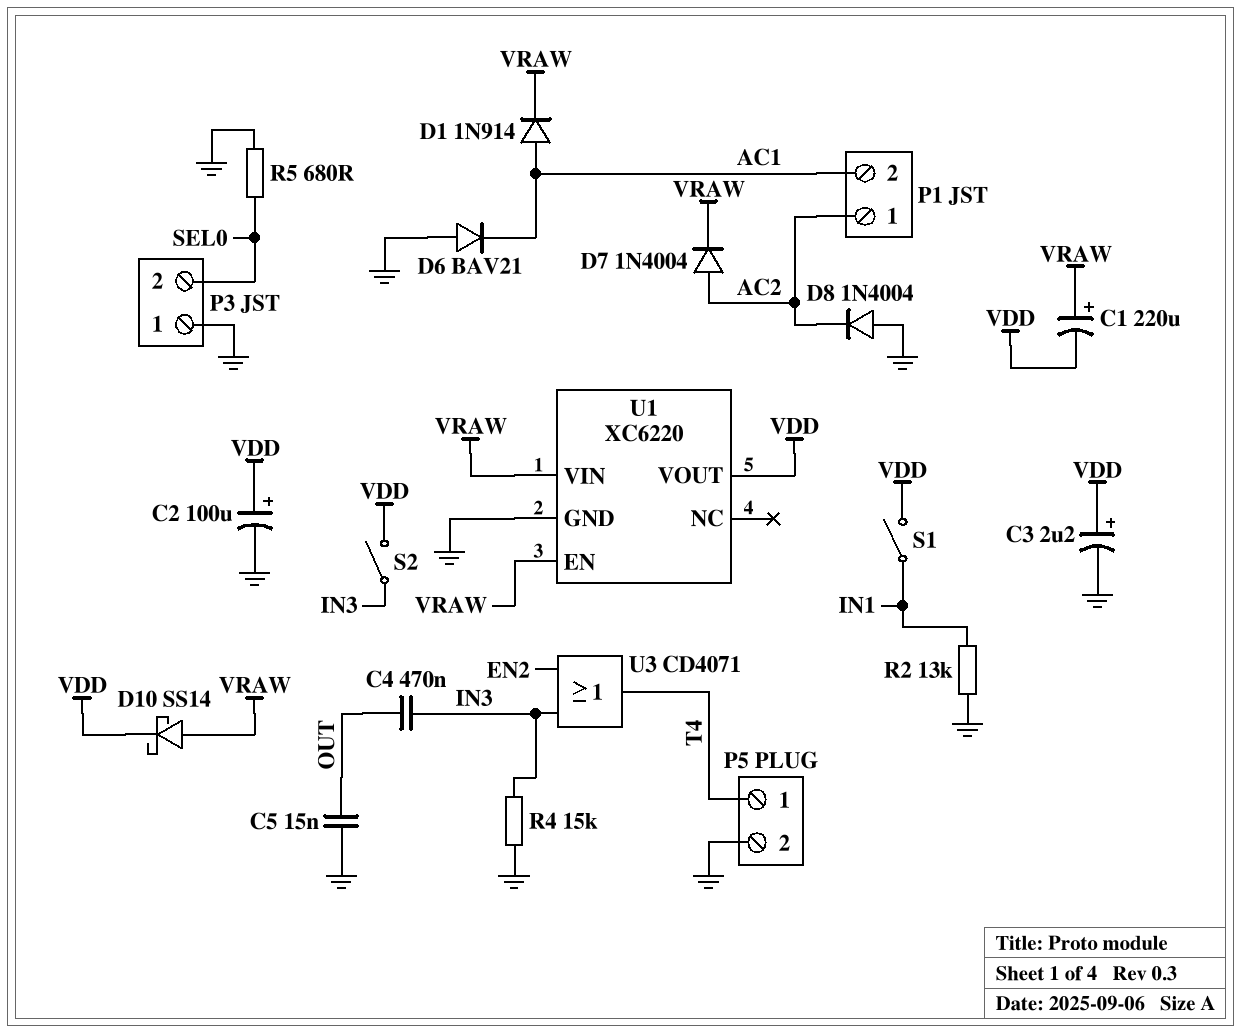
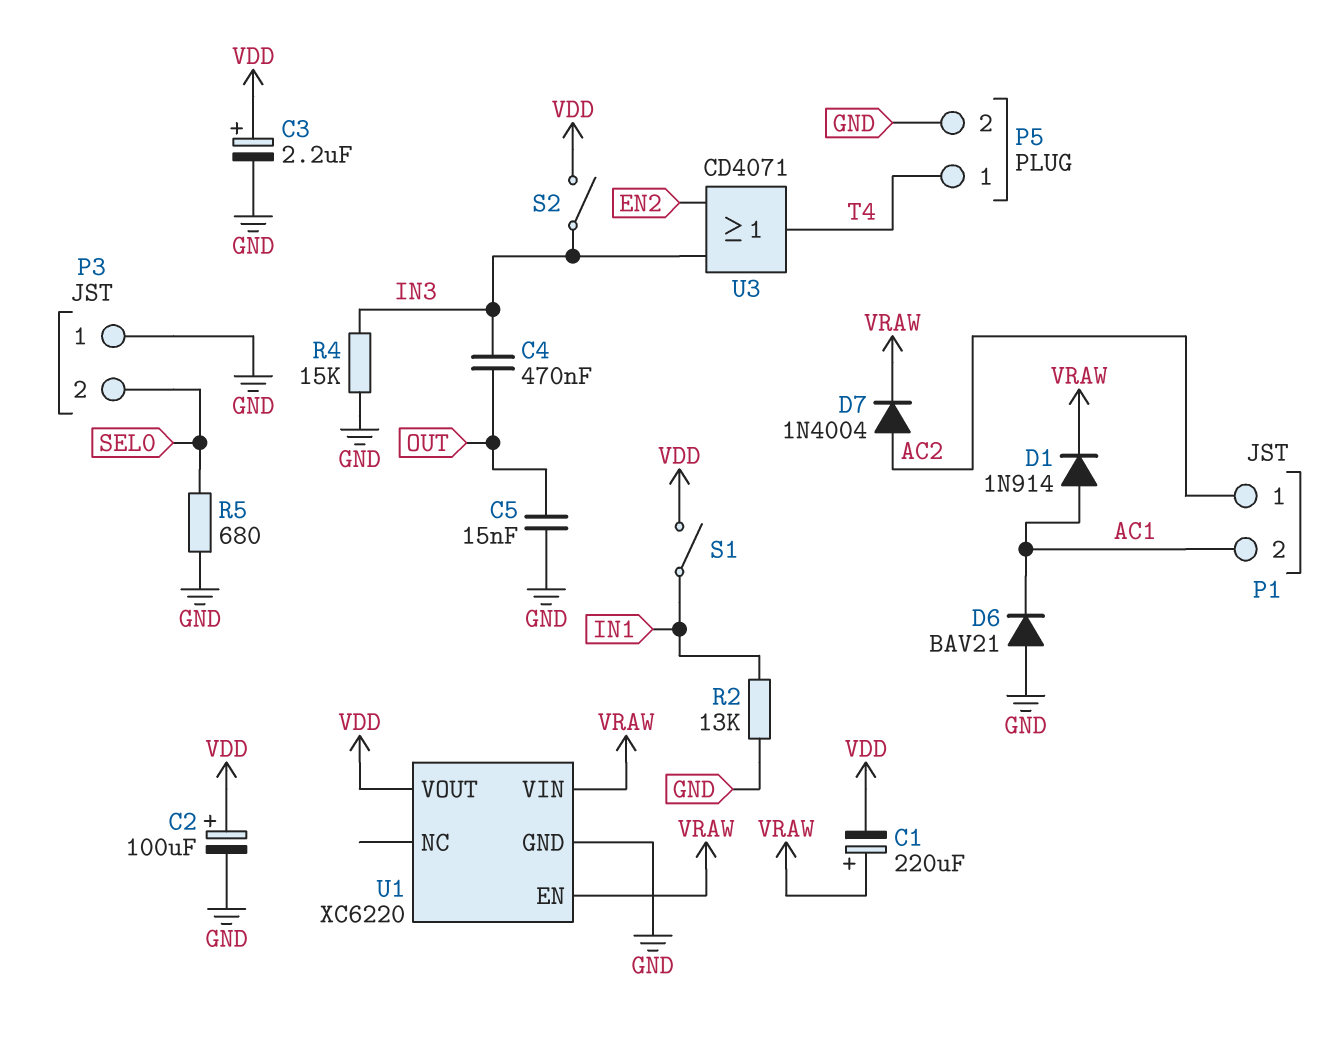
D8: diode 1N4004 (A GND, K AC2) -> none
D10: schottky SS14 (A VRAW, K VDD) -> none

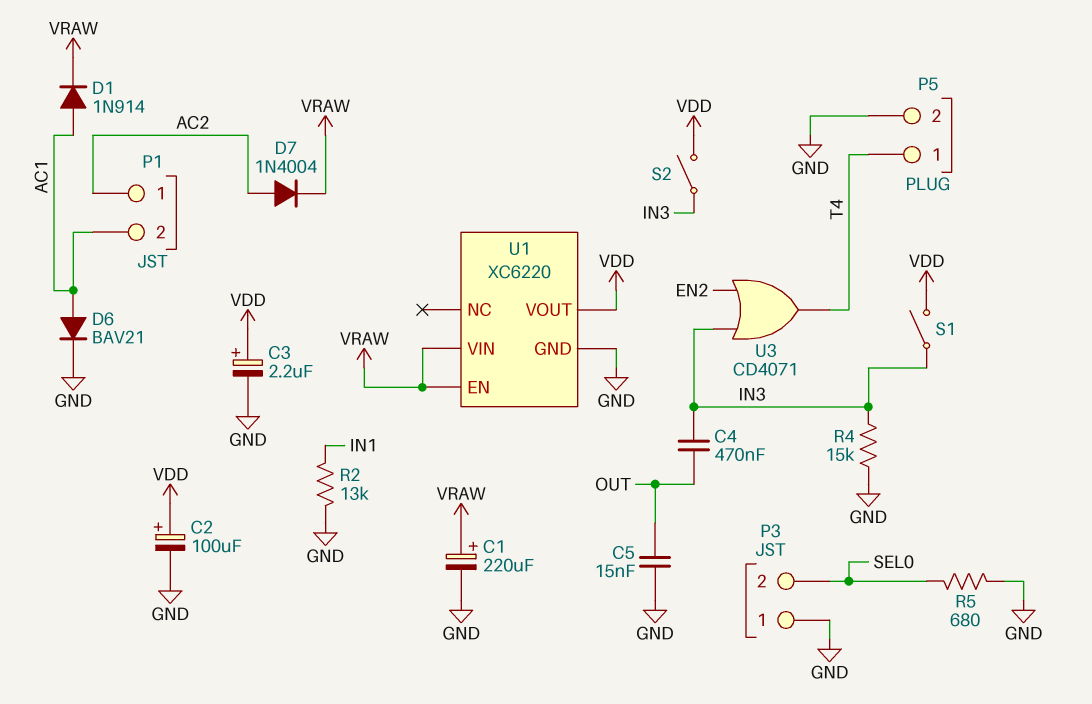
C1: 220uF (plus VRAW, minus VDD) -> 220uF (plus VRAW, minus GND)
D6: diode BAV21 (A GND, K AC1) -> diode BAV21 (A AC1, K GND)
S1: switch (IN1, VDD) -> switch (IN3, VDD)

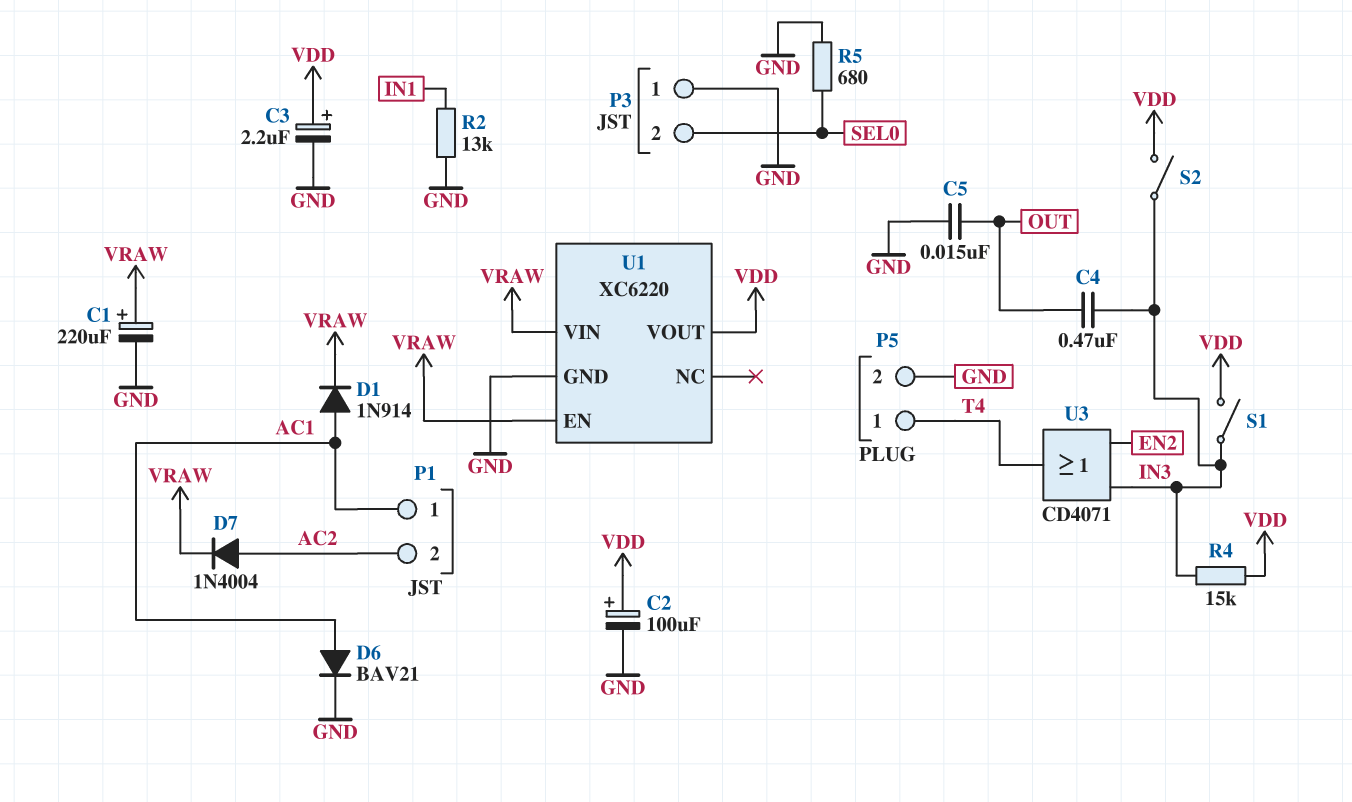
P1 pin 1: AC2 -> AC1
P1 pin 2: AC1 -> AC2
R4: 15k (GND, IN3) -> 15k (IN3, VDD)

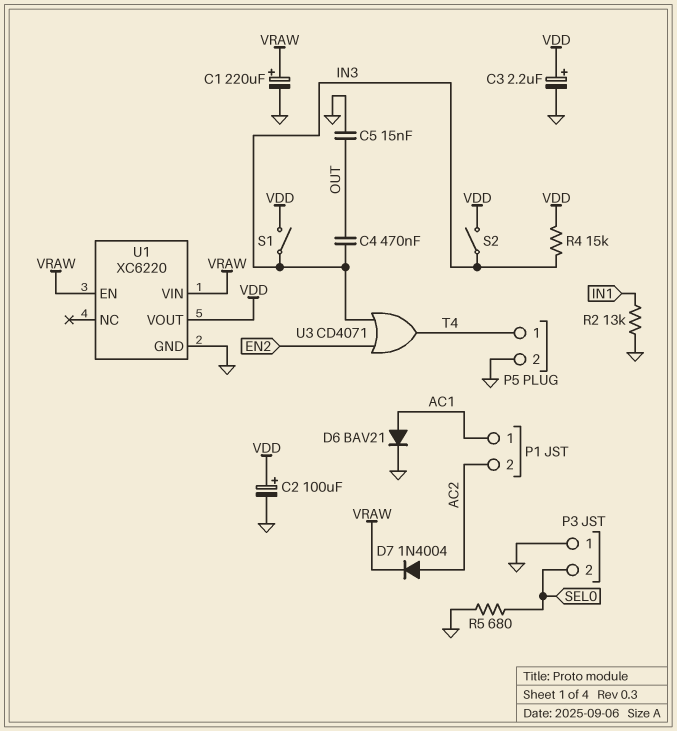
D1: diode 1N914 (A AC1, K VRAW) -> none

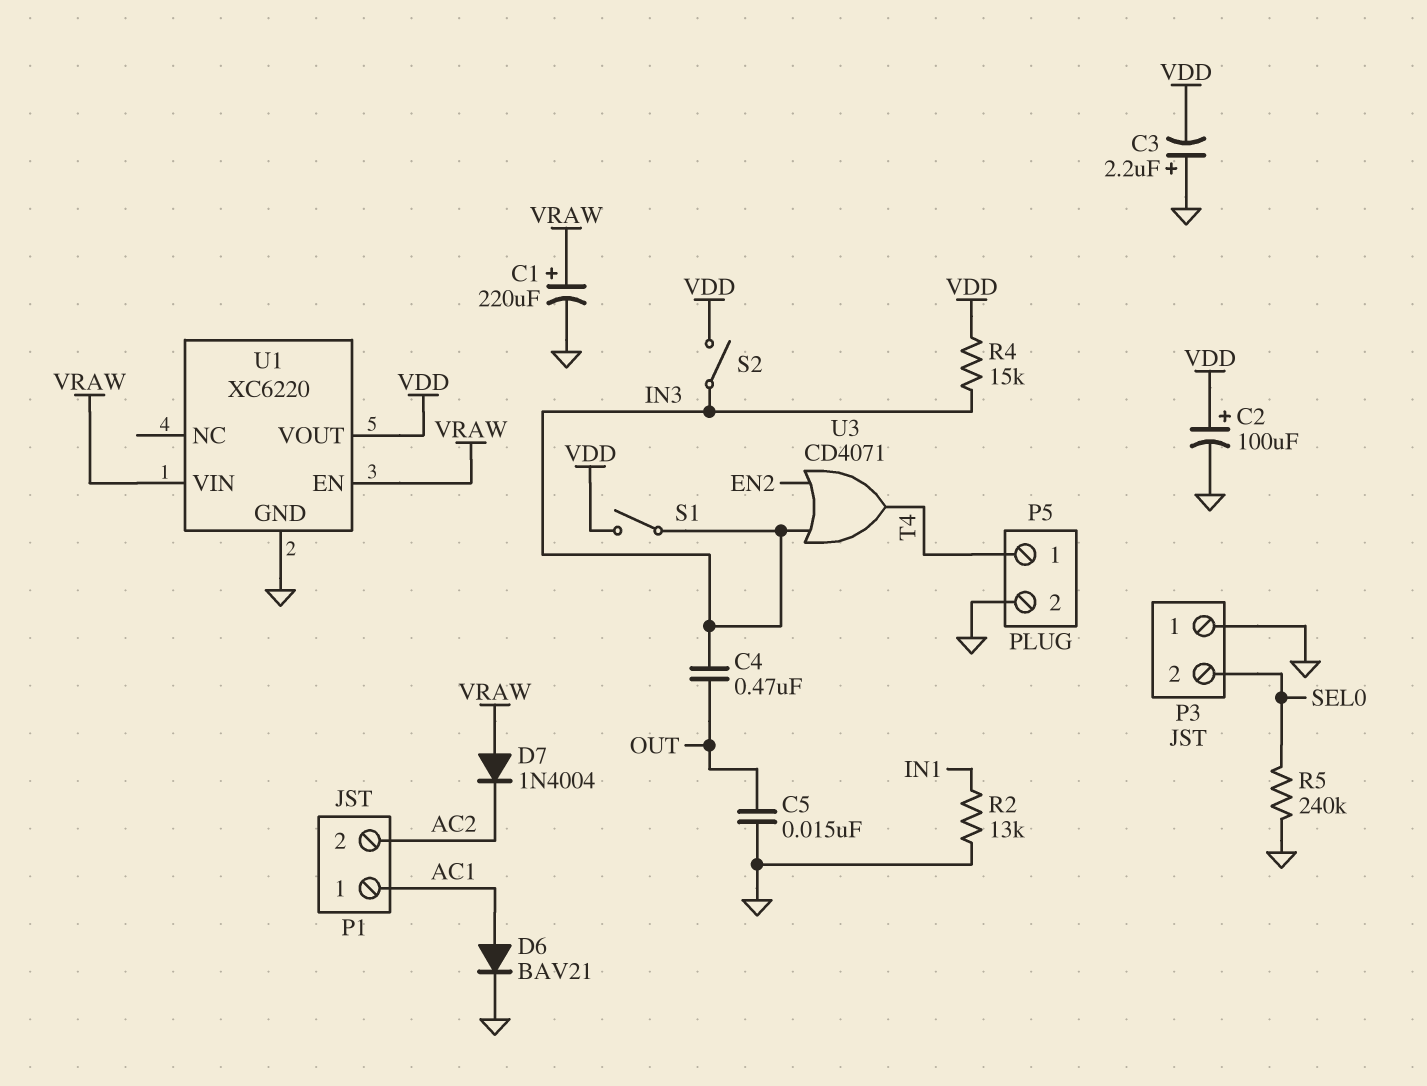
C3: 2.2uF (plus VDD, minus GND) -> 2.2uF (plus GND, minus VDD)
D7: diode 1N4004 (A AC2, K VRAW) -> diode 1N4004 (A VRAW, K AC2)
R5: 680 (GND, SEL0) -> 240k (GND, SEL0)

